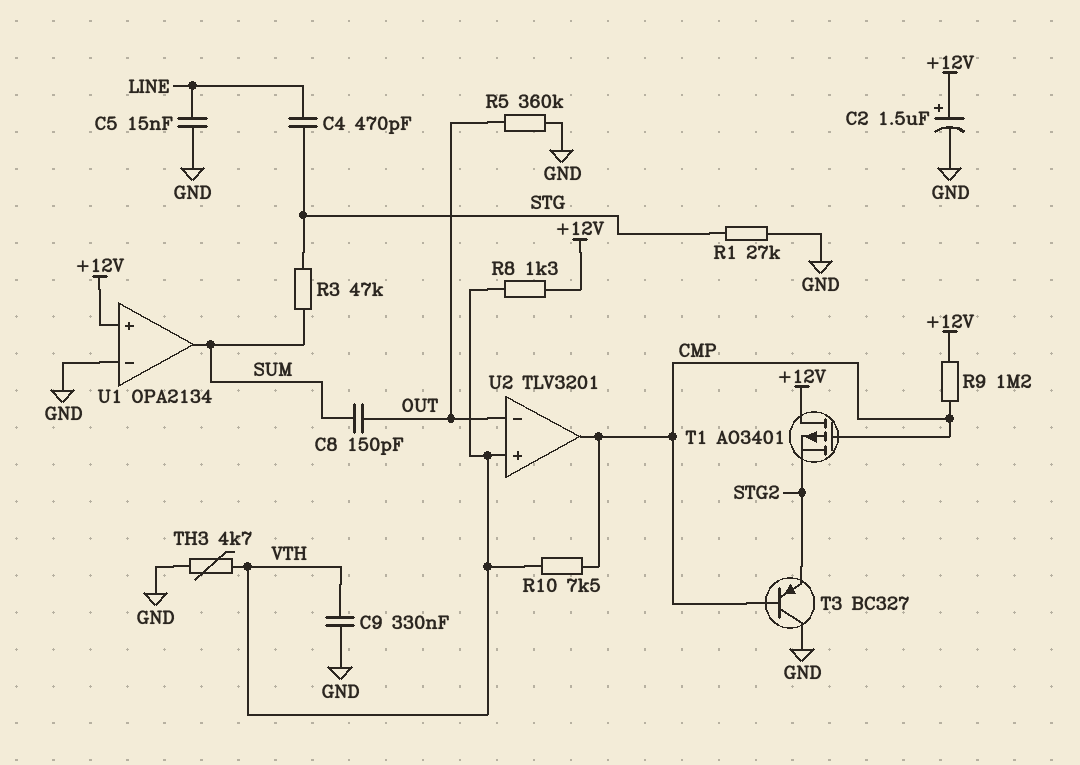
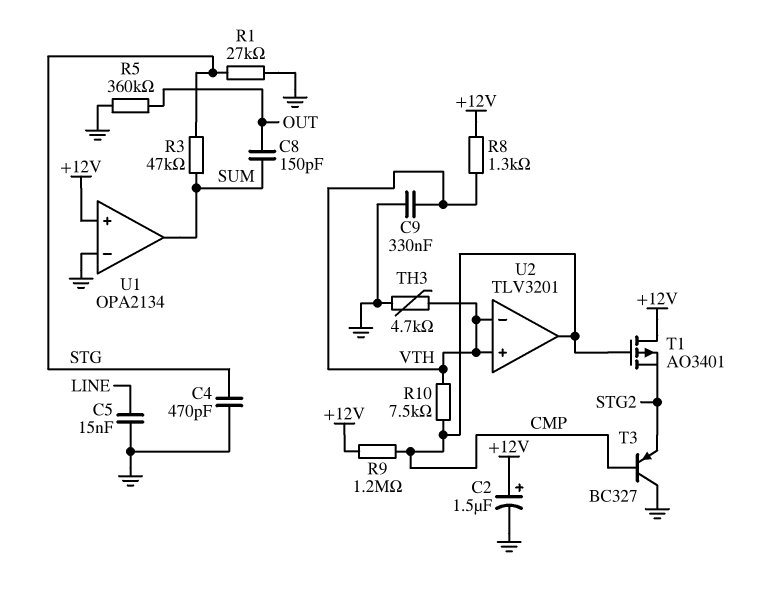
C4: 470pF (LINE, STG) -> 470pF (GND, STG)
U2 pin in-: OUT -> VTH

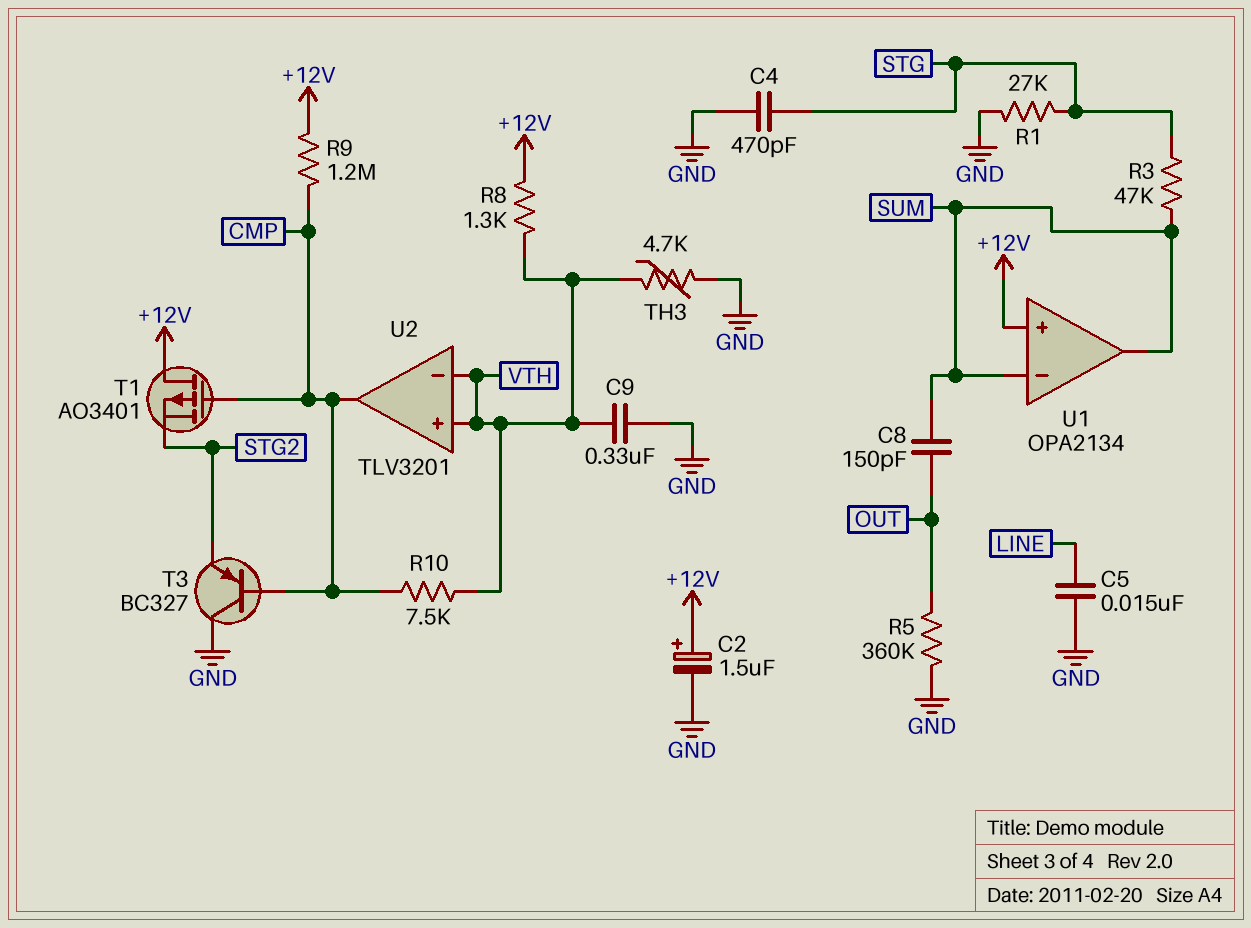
U1 pin in-: GND -> SUM

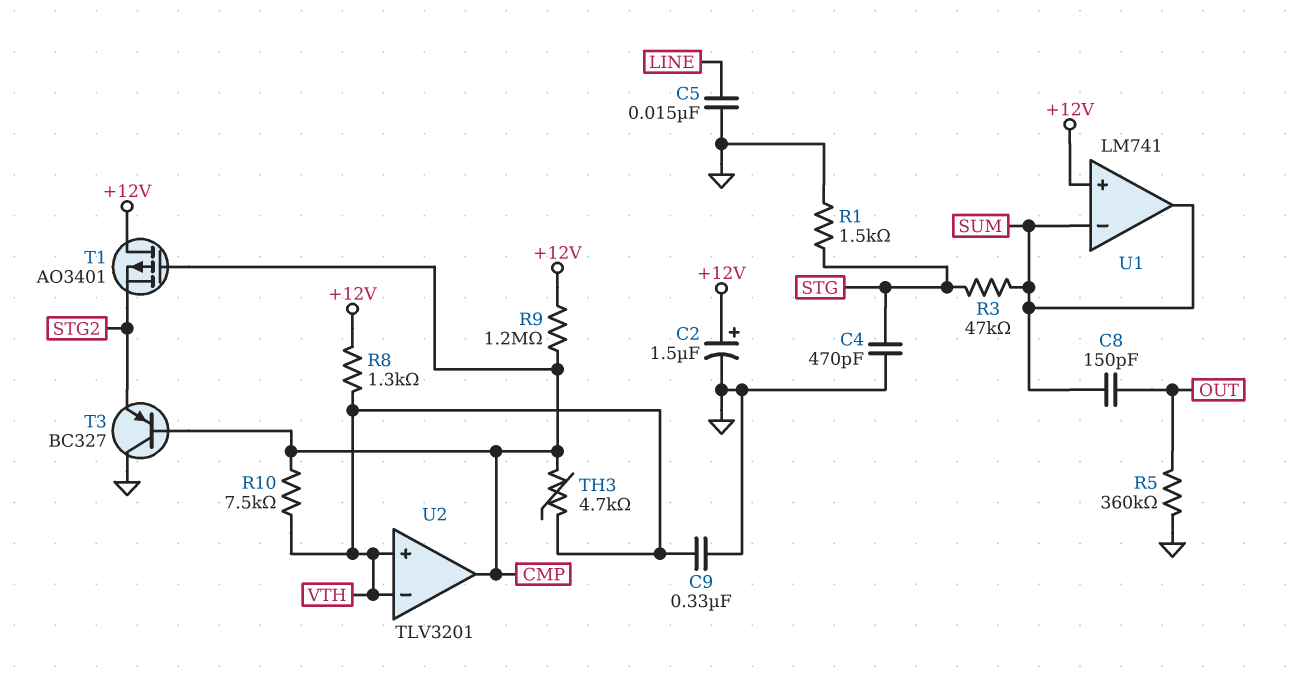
R1: 27k (GND, STG) -> 1.5k (GND, STG)
TH3: 4.7k (GND, VTH) -> 4.7k (CMP, VTH)
U1: OPA2134 -> LM741

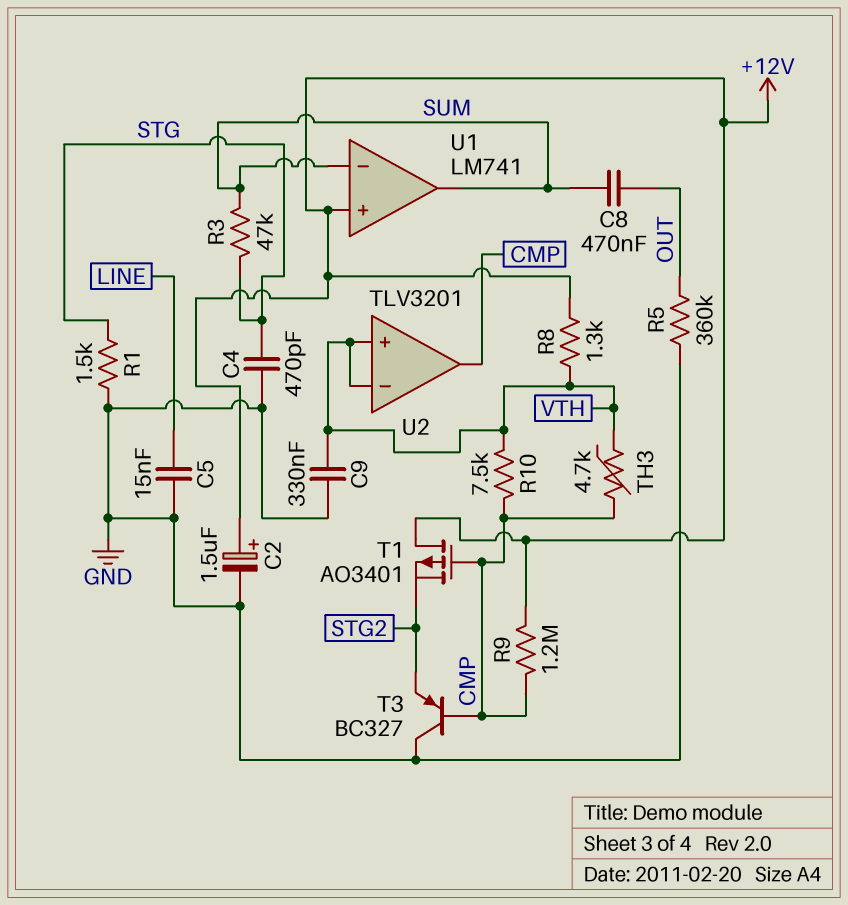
C8: 150pF (OUT, SUM) -> 470nF (OUT, SUM)

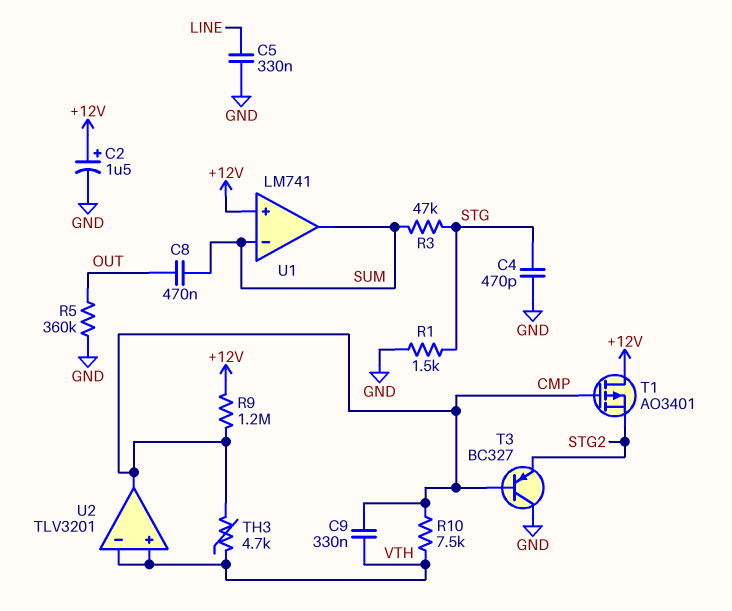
C5: 15nF (GND, LINE) -> 330nF (GND, LINE)
C9: 330nF (GND, VTH) -> 330nF (CMP, VTH)
R8: 1.3k (+12V, VTH) -> none

